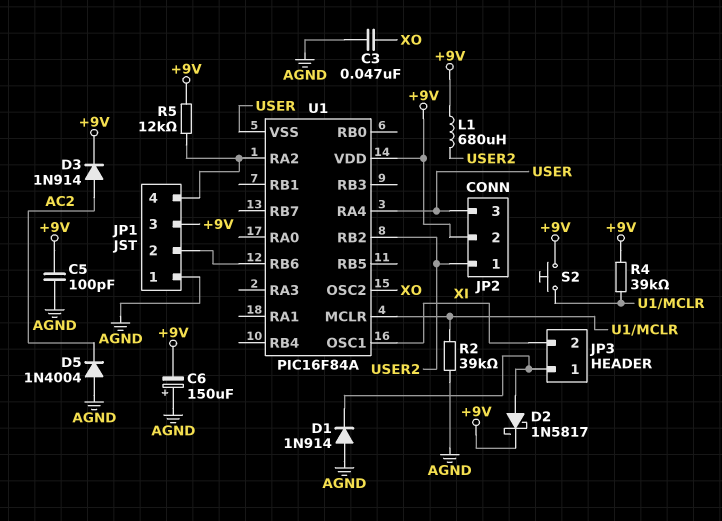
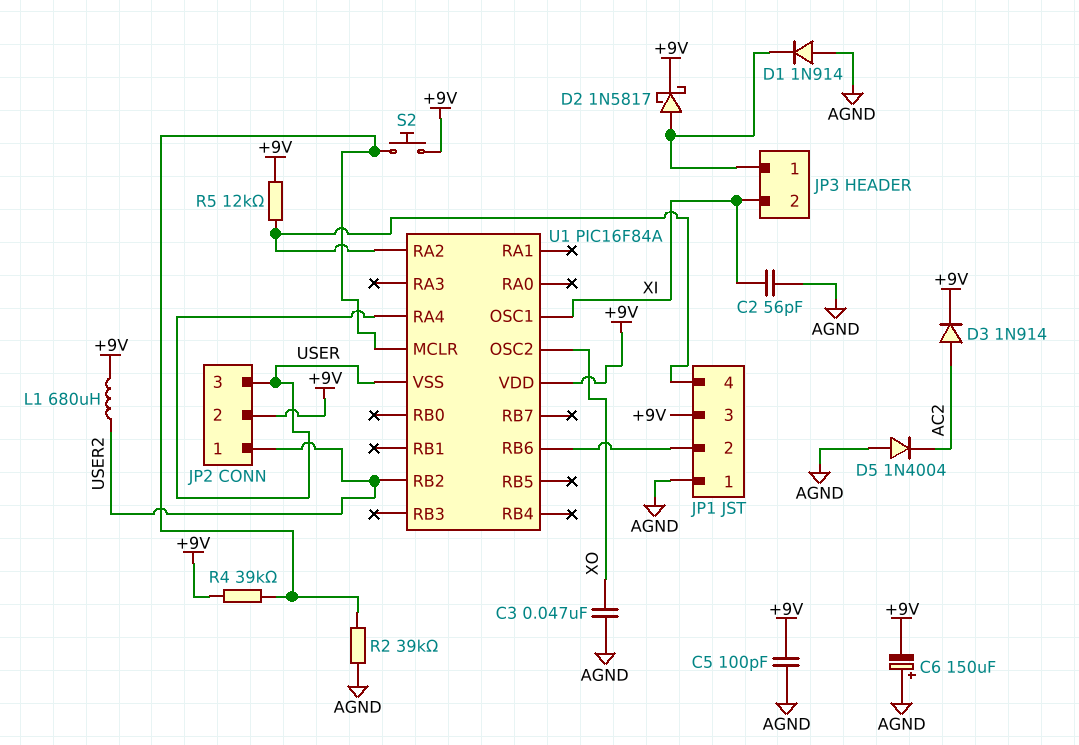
C2: none -> 56pF (AGND, XI)

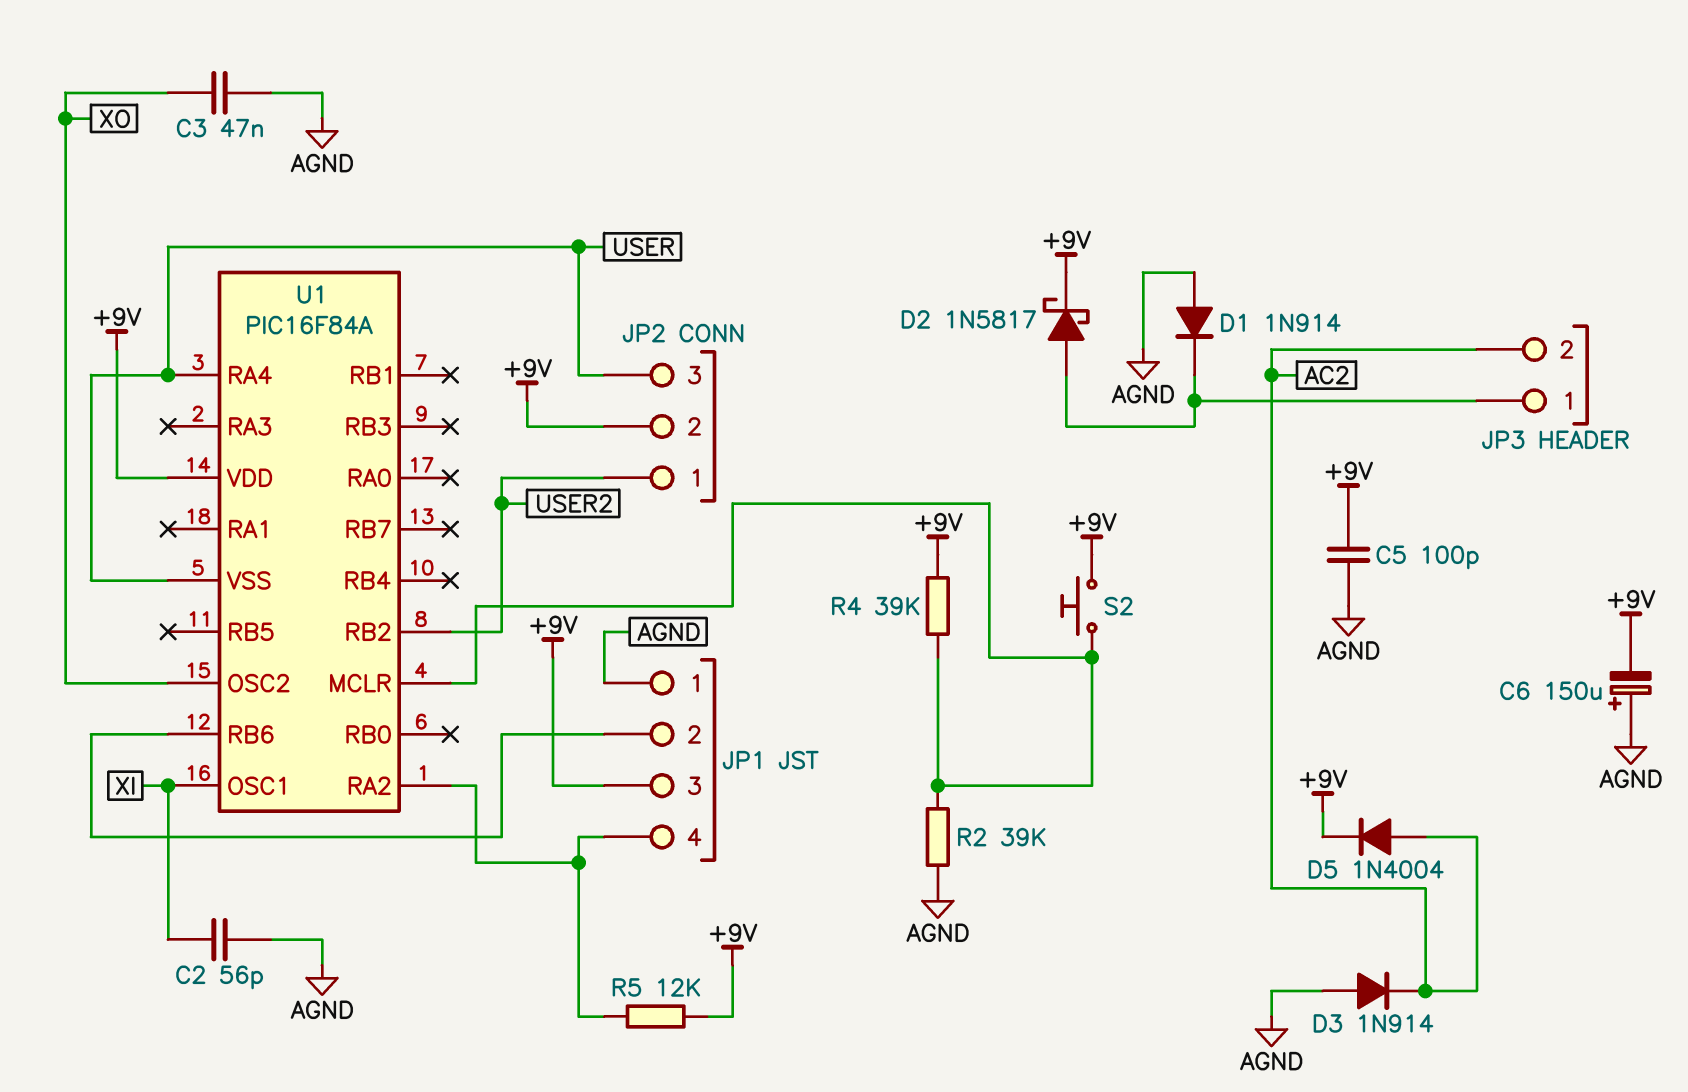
D3: diode 1N914 (A AC2, K +9V) -> diode 1N914 (A AGND, K AC2)
D5: diode 1N4004 (A AGND, K AC2) -> diode 1N4004 (A AC2, K +9V)
JP3 pin 2: XI -> AC2
L1: 680uH (+9V, USER2) -> none

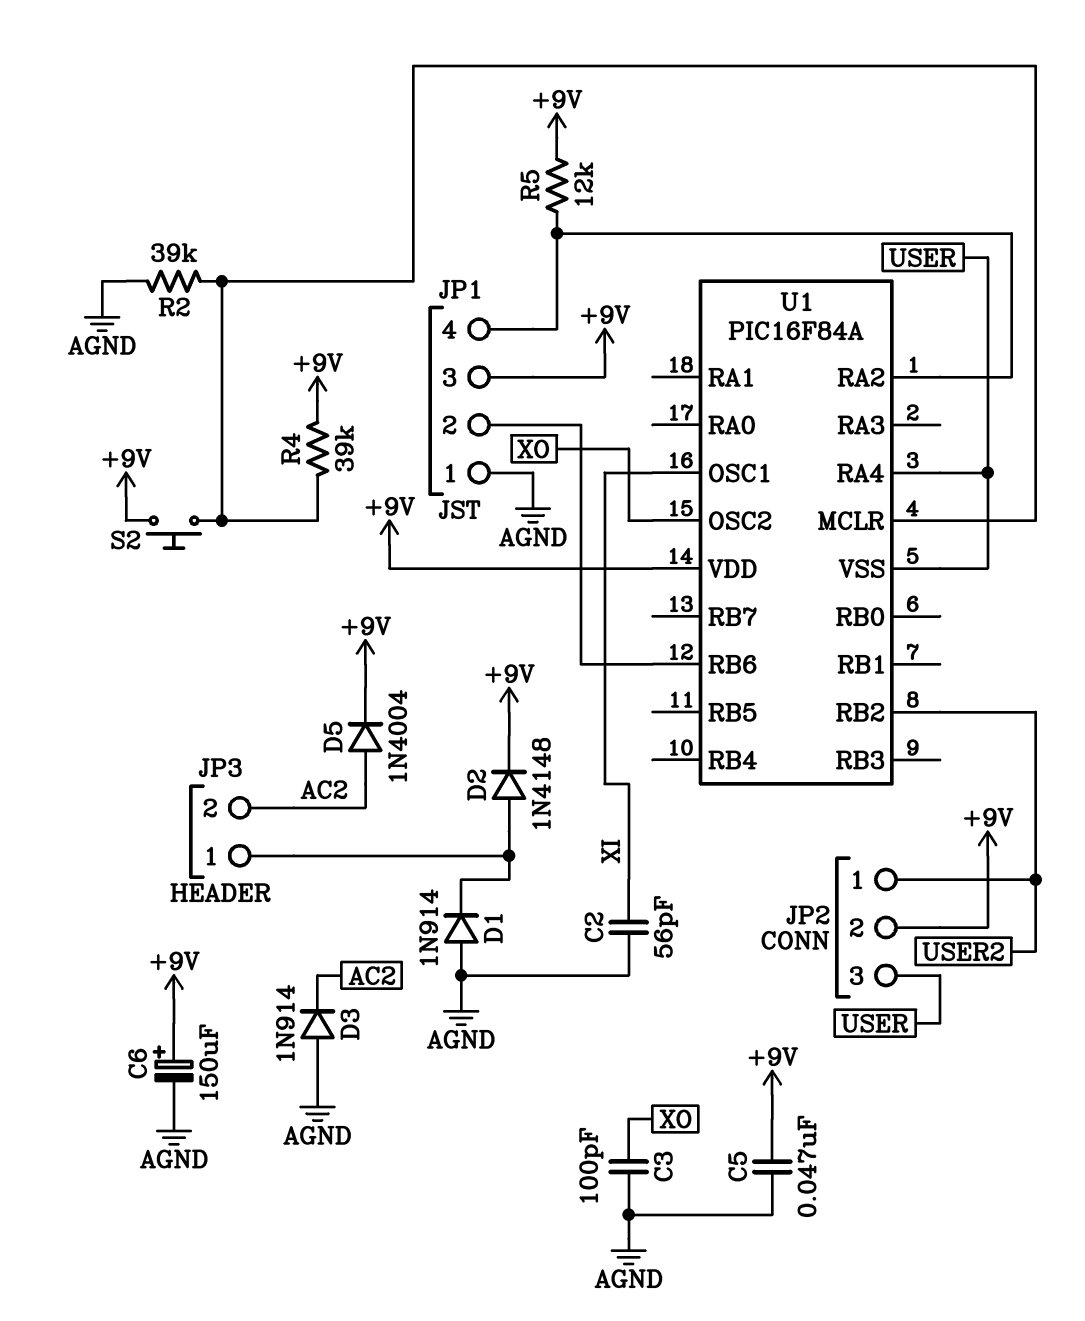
C3: 47nF (AGND, XO) -> 100pF (AGND, XO)
C5: 100pF (+9V, AGND) -> 47nF (+9V, AGND)
C6: 150uF (plus AGND, minus +9V) -> 150uF (plus +9V, minus AGND)
D2: schottky 1N5817 (A JP3/1, K +9V) -> diode 1N4148 (A JP3/1, K +9V)

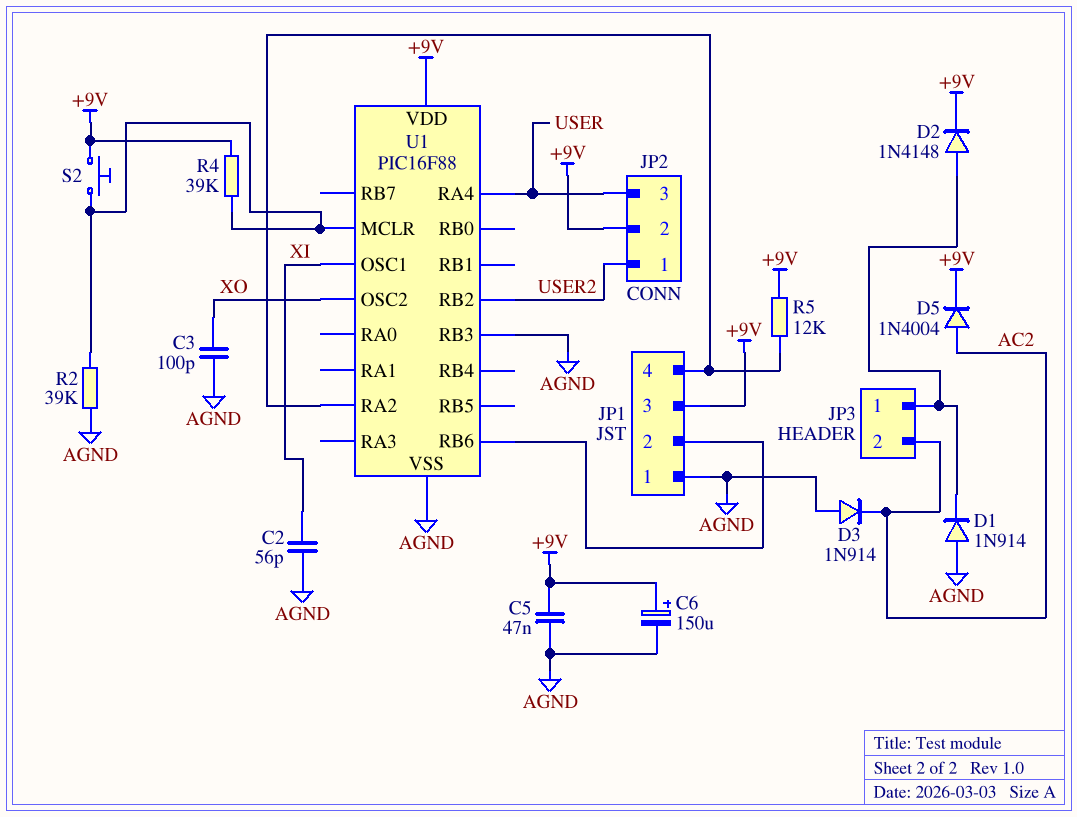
U1: PIC16F84A -> PIC16F88
U1 pin RB3: none -> AGND
U1 pin VSS: USER -> AGND

